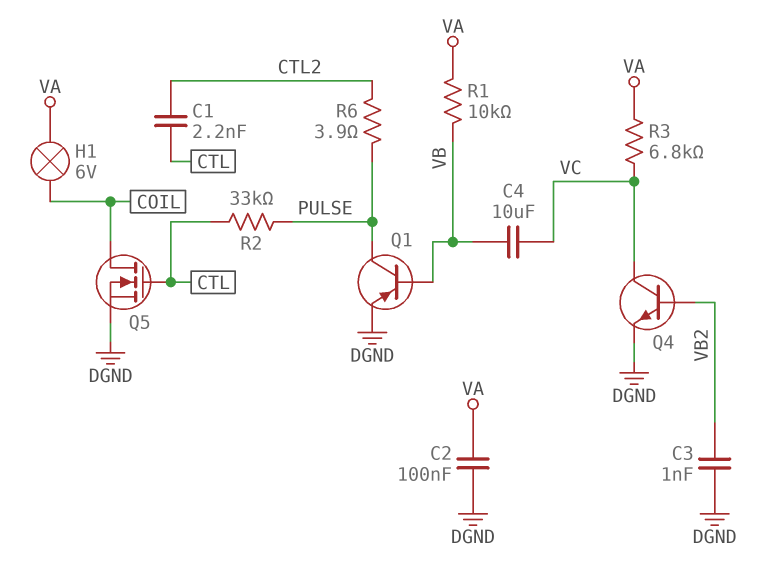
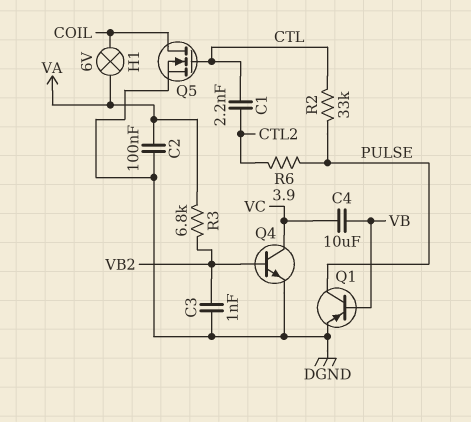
R1: 10k (VA, VB) -> none
R3: 6.8k (VA, VC) -> 6.8k (VA, VB2)

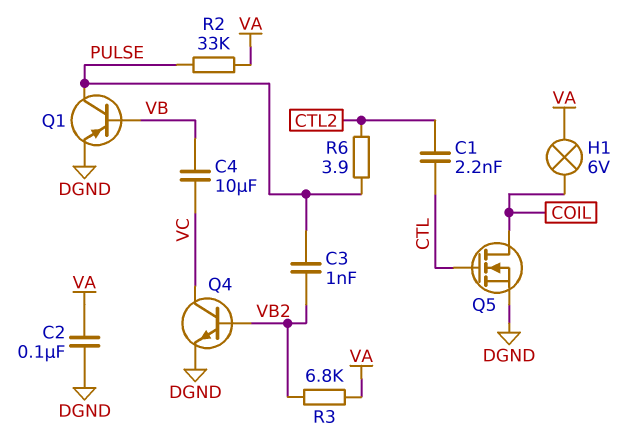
C3: 1nF (DGND, VB2) -> 1nF (PULSE, VB2)
R2: 33k (CTL, PULSE) -> 33k (PULSE, VA)

